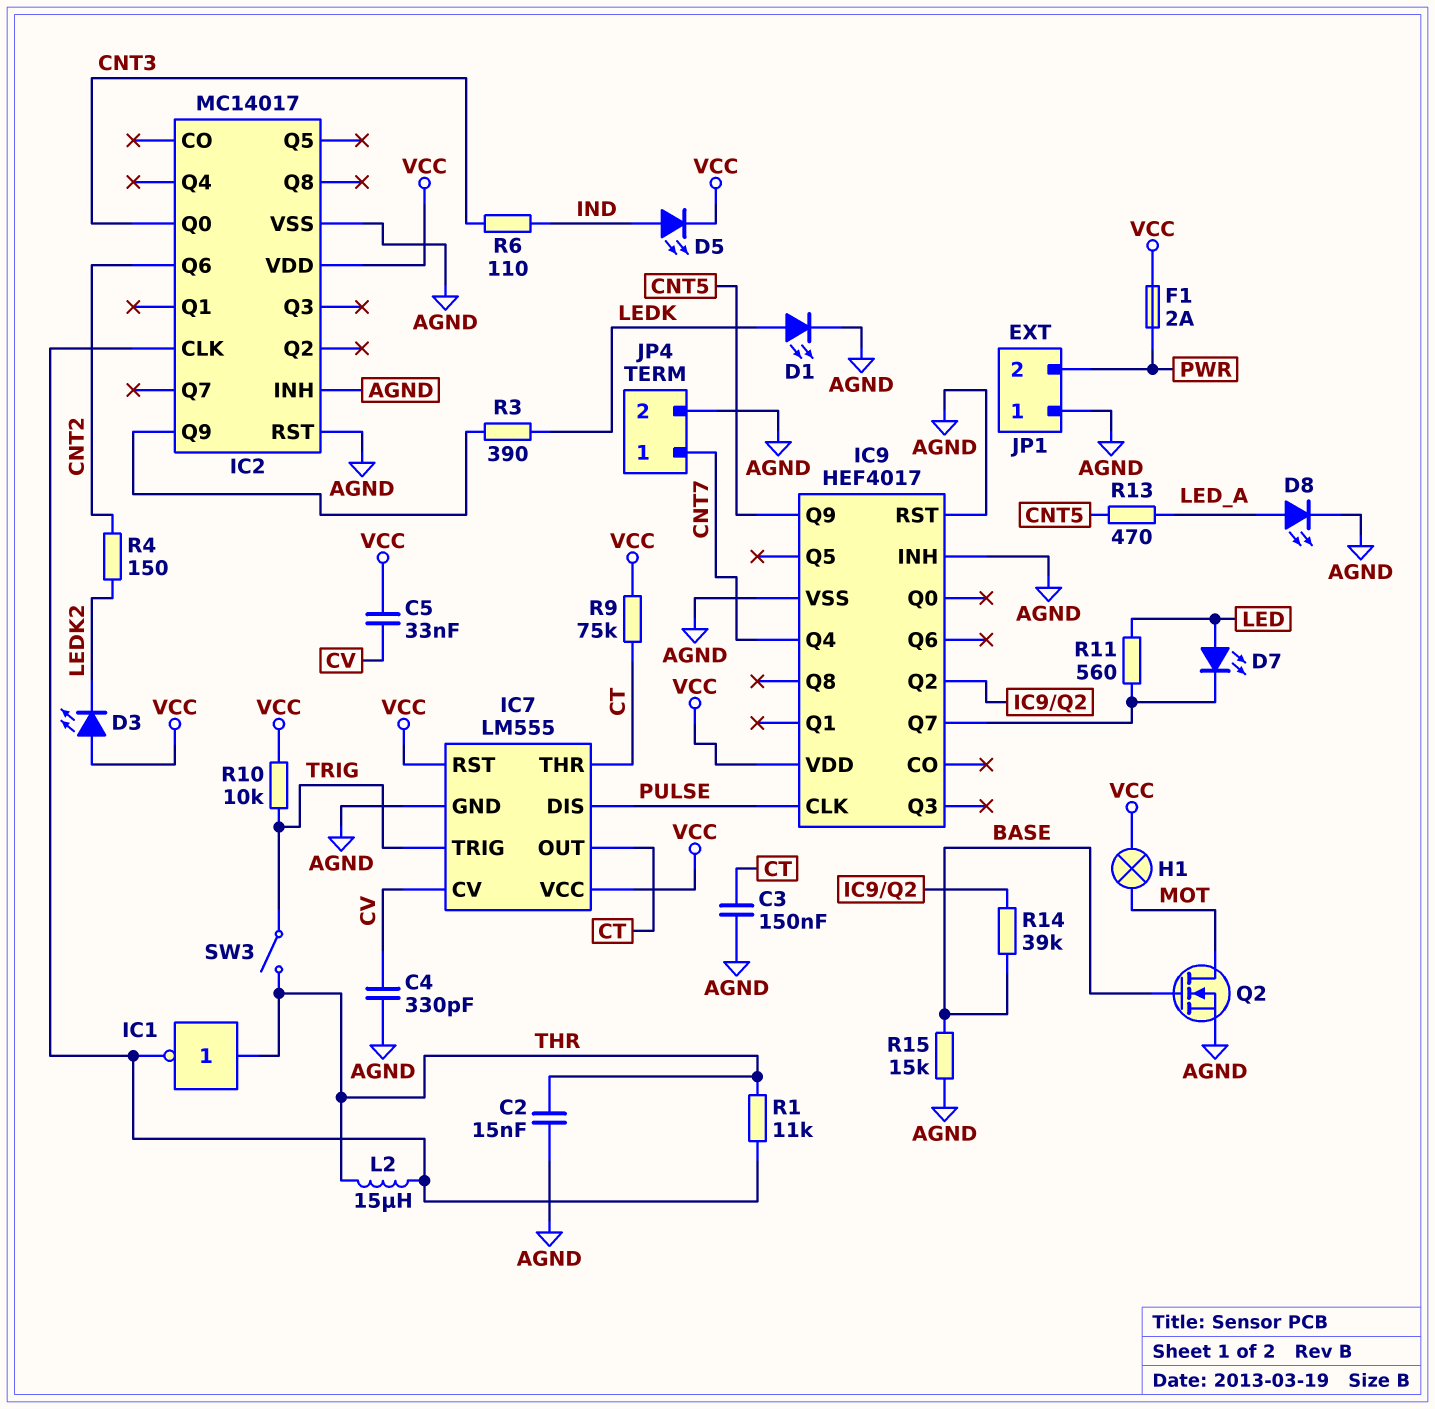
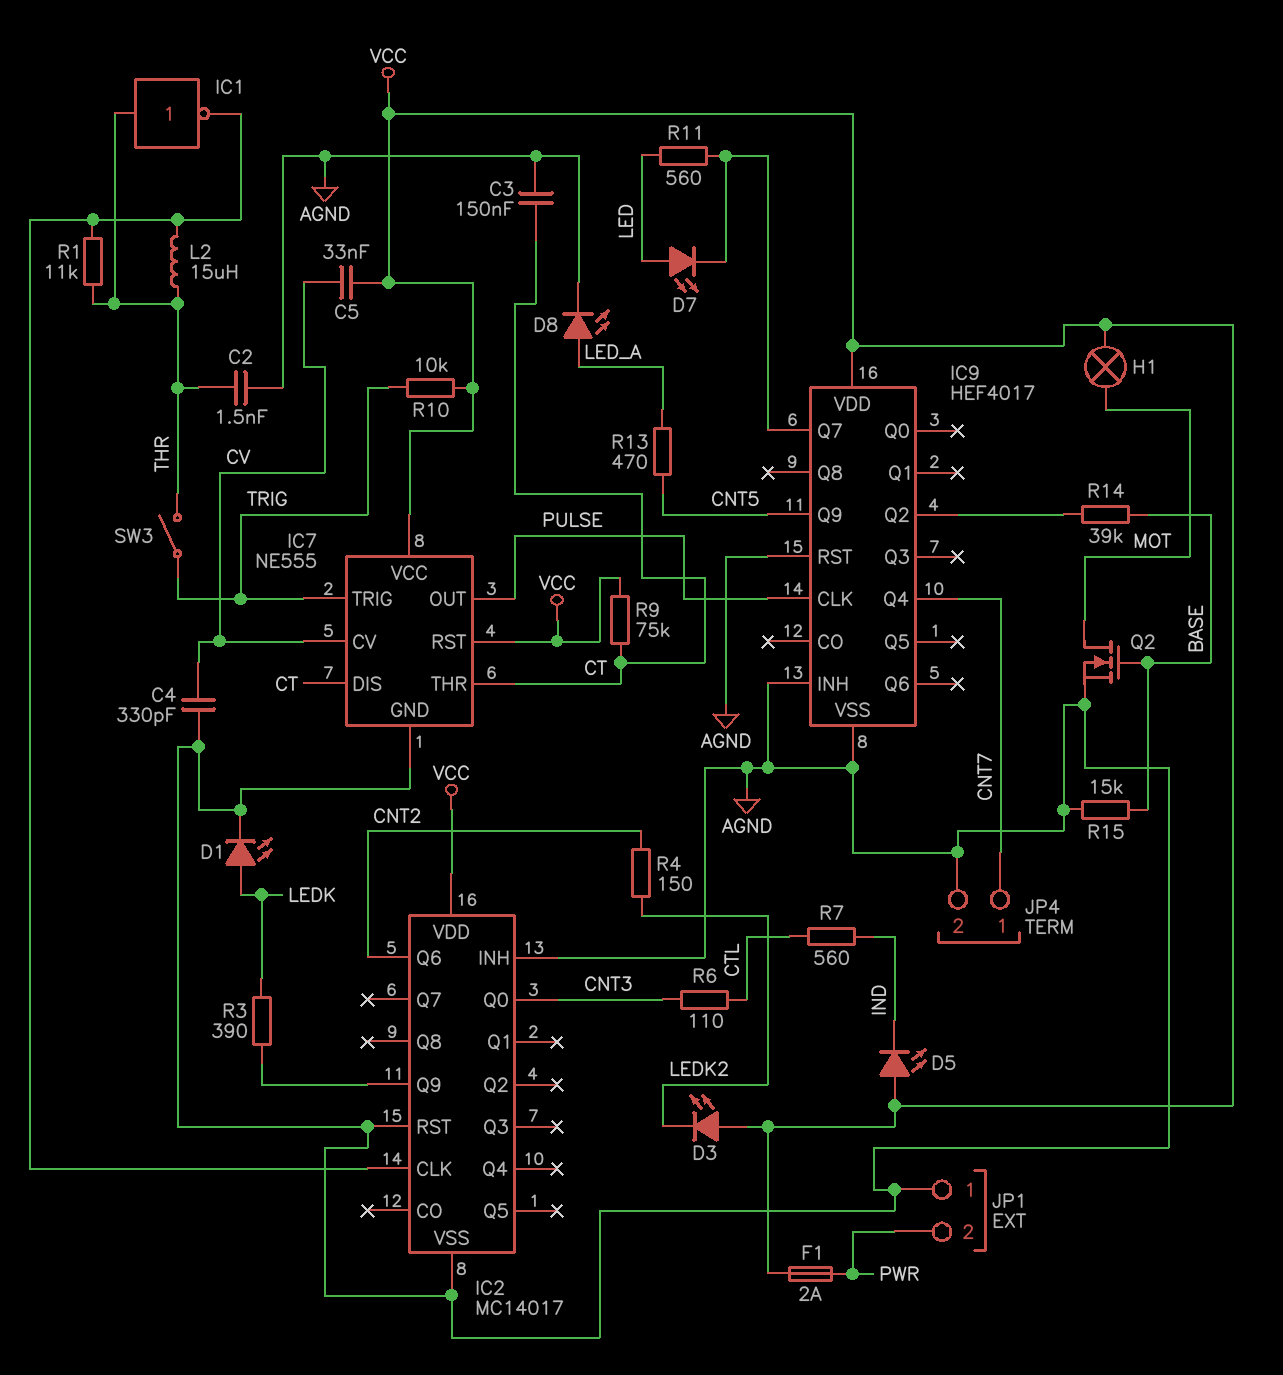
C2: 15nF (AGND, THR) -> 1.5nF (AGND, THR)
D5: LED (A IND, K VCC) -> LED (A VCC, K IND)
IC7: LM555 -> NE555
IC7 pin DIS: PULSE -> CT
IC7 pin OUT: CT -> PULSE
R6: 110 (CNT3, IND) -> 110 (CNT3, CTL)
R7: none -> 560 (CTL, IND)

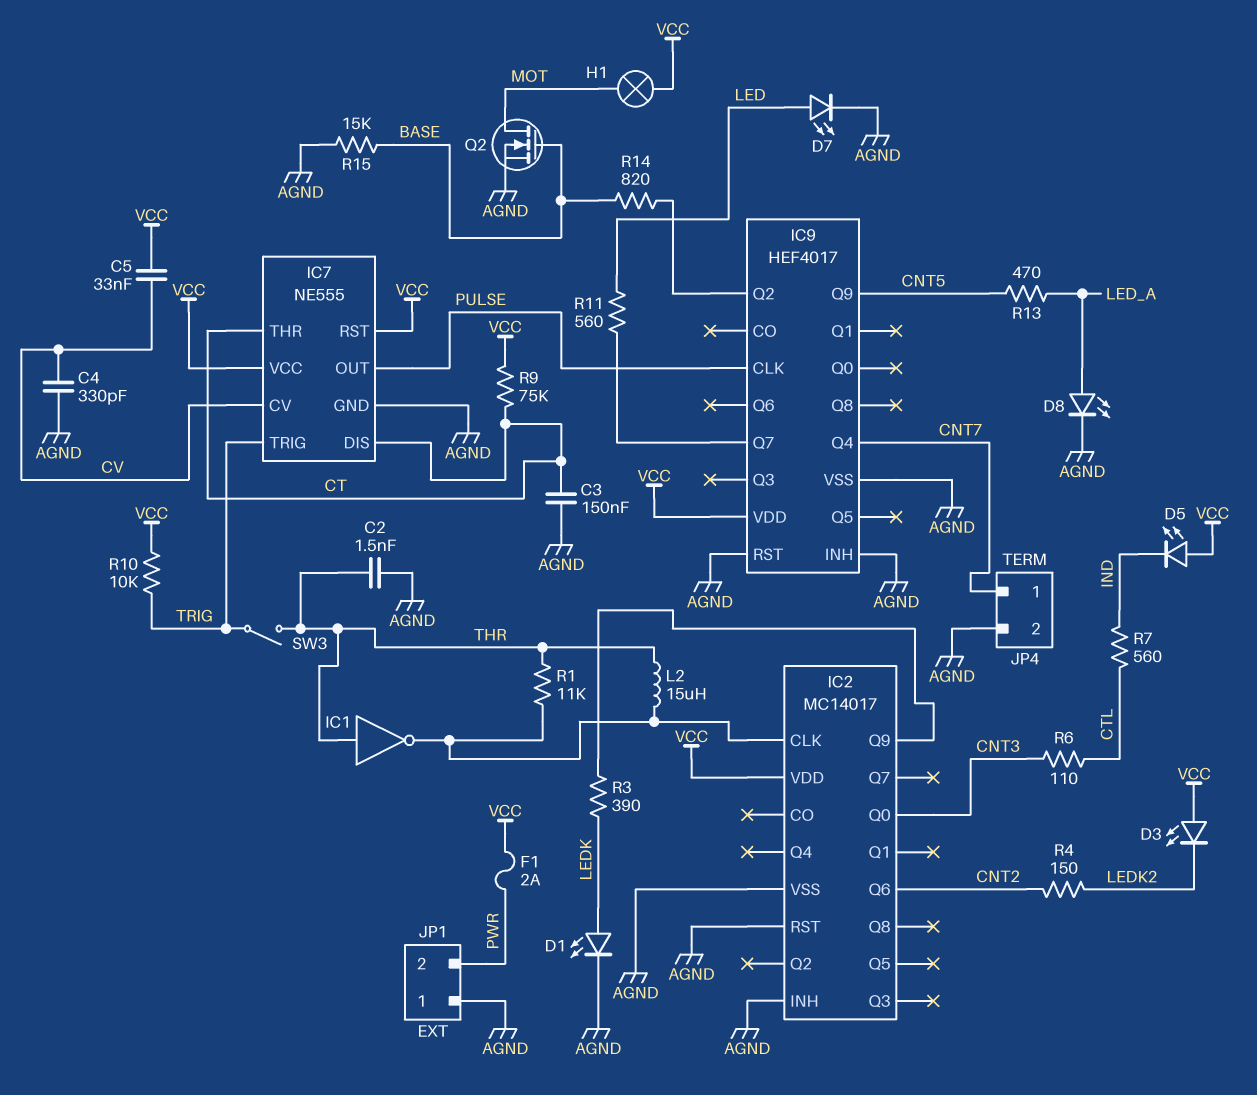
D7: LED (A LED, K IC9/Q7) -> LED (A LED, K AGND)
R14: 39k (BASE, IC9/Q2) -> 820 (BASE, IC9/Q2)

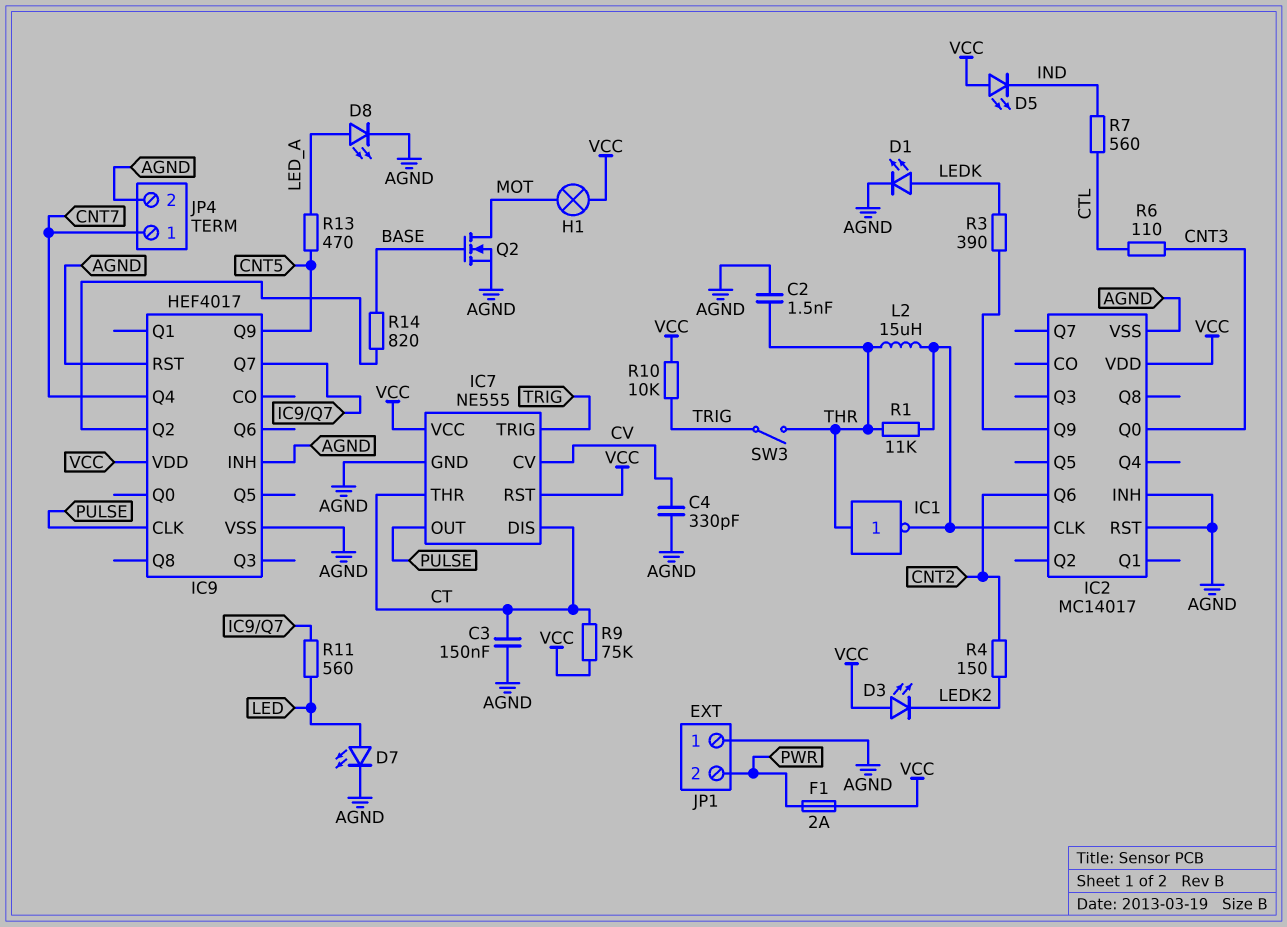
C5: 33nF (CV, VCC) -> none
R15: 15k (AGND, BASE) -> none

